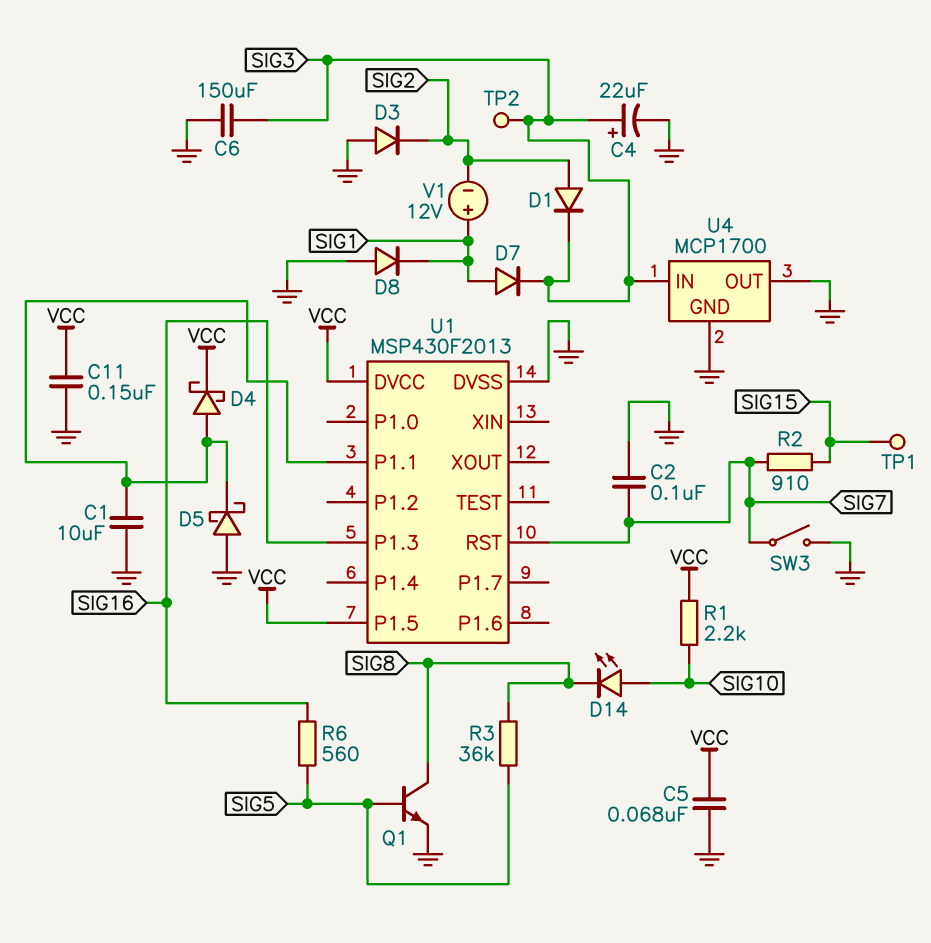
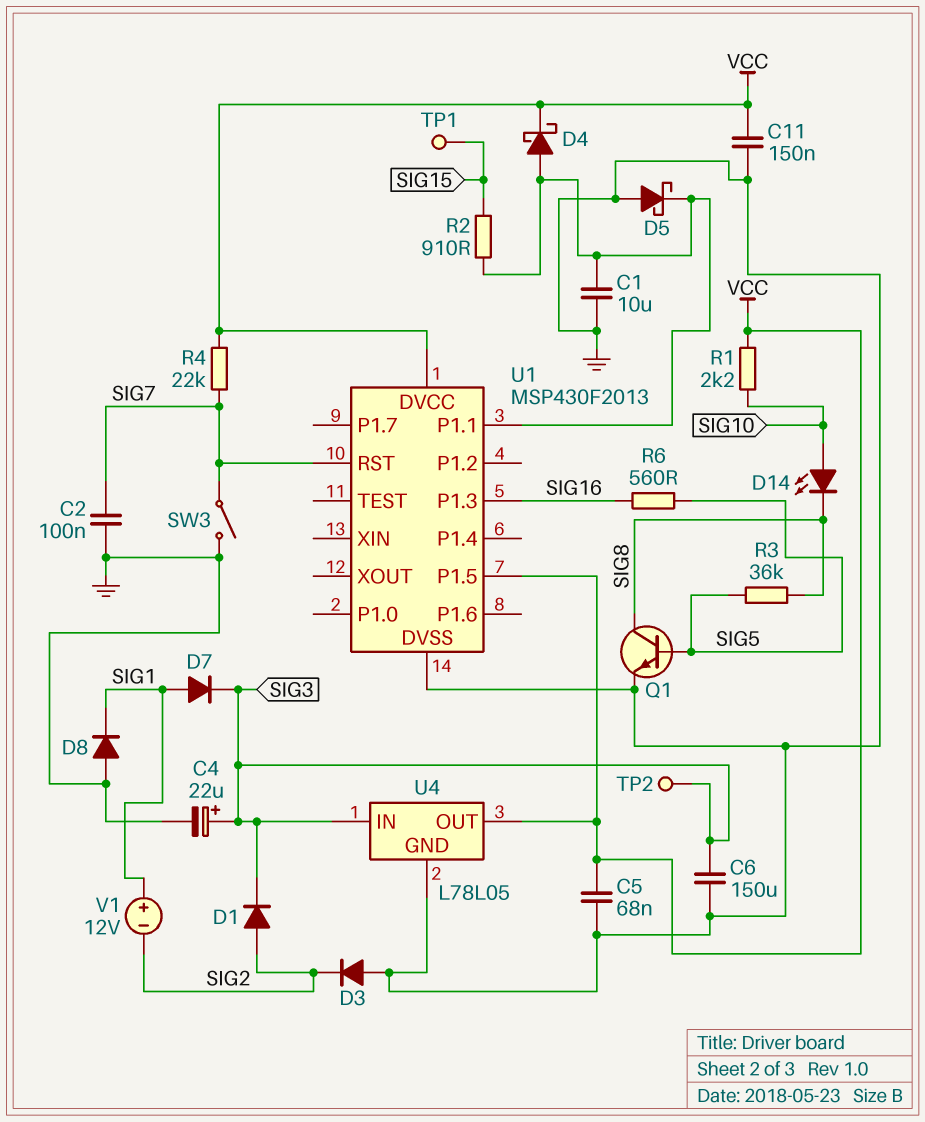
R2: 910 (SIG7, SIG15) -> 910 (SIG15, U1/P1.1)
R4: none -> 22k (SIG7, VCC)
U4: MCP1700 -> L78L05
U4 pin OUT: GND -> VCC

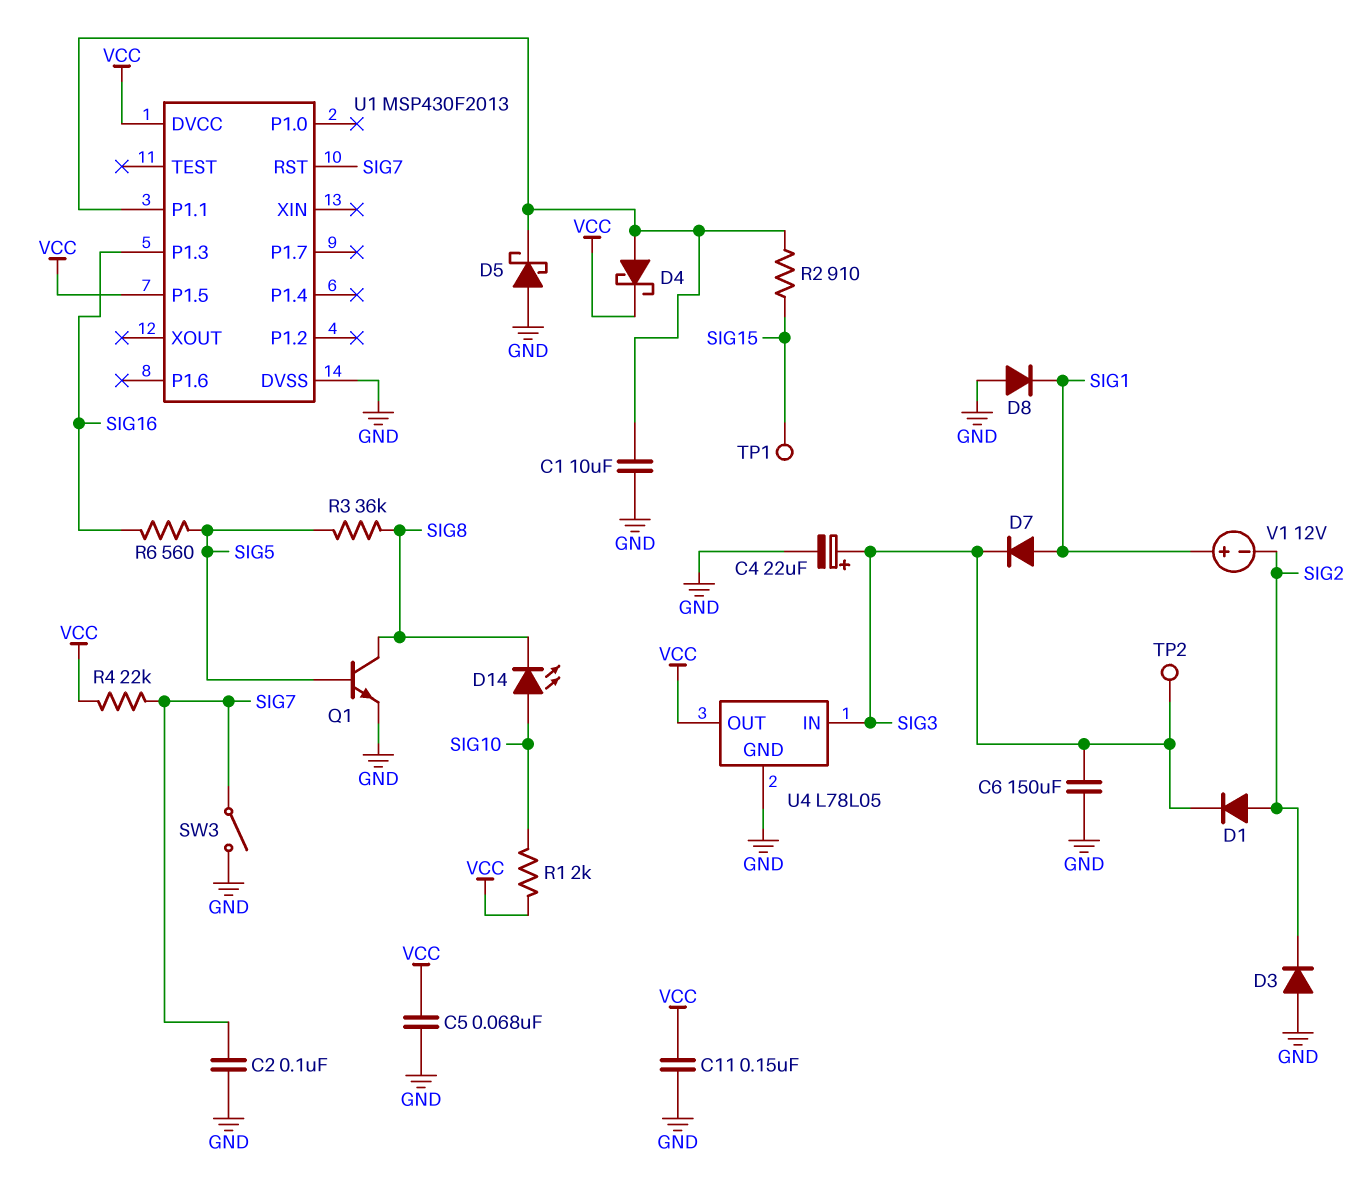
R1: 2.2k (SIG10, VCC) -> 2k (SIG10, VCC)

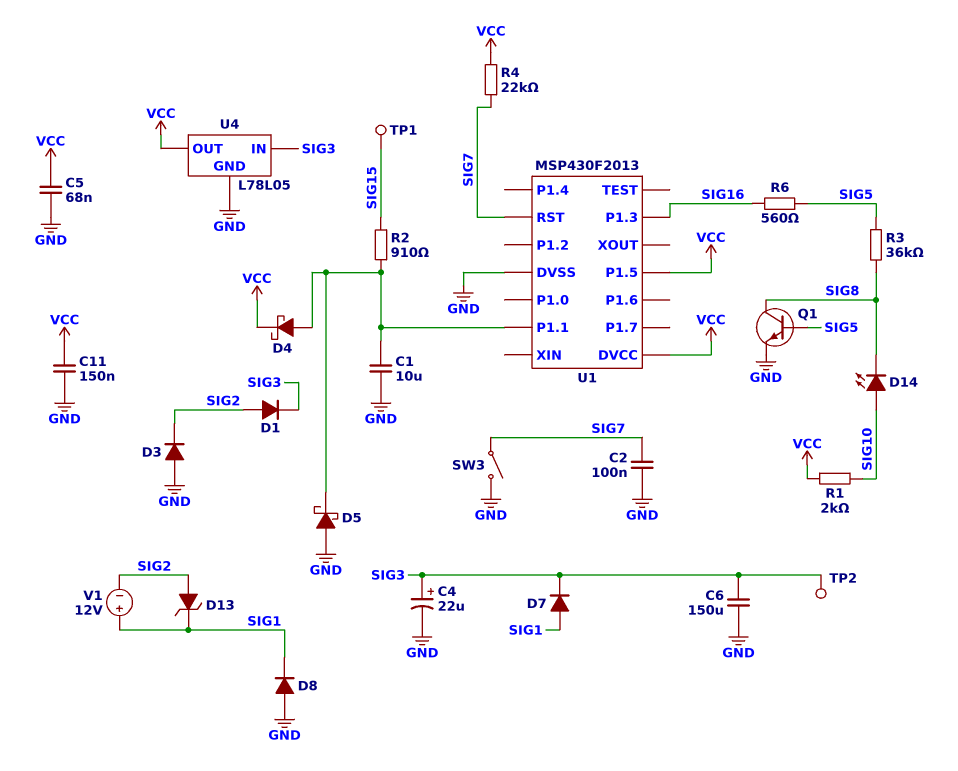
D13: none -> zener (A SIG2, K SIG1)

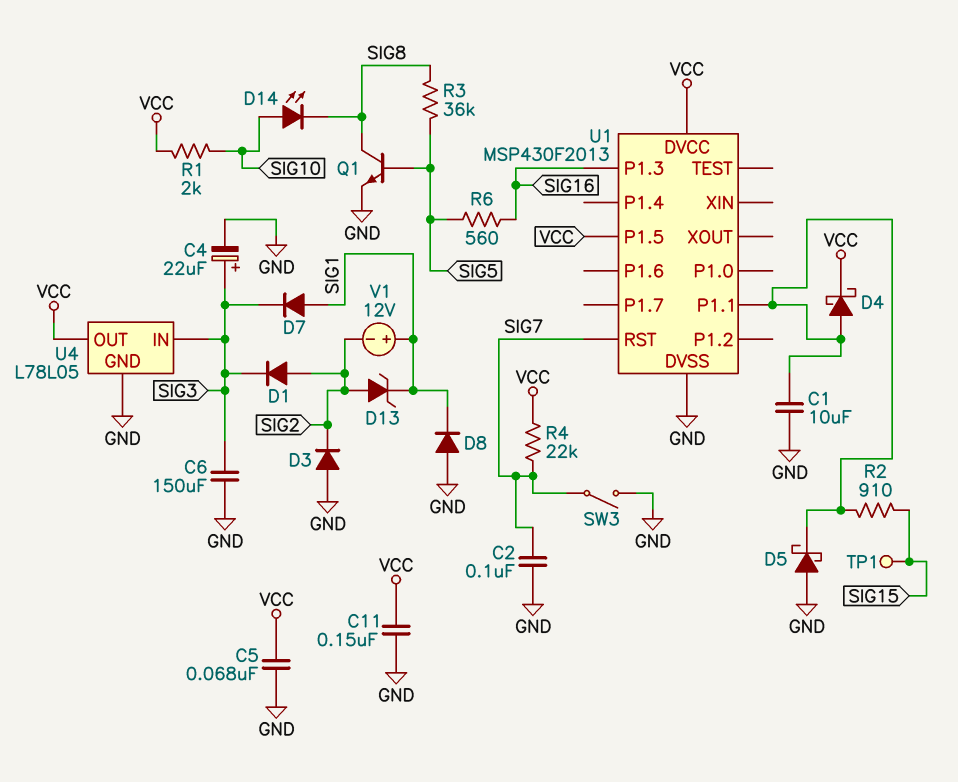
TP2: test point (SIG3) -> none

